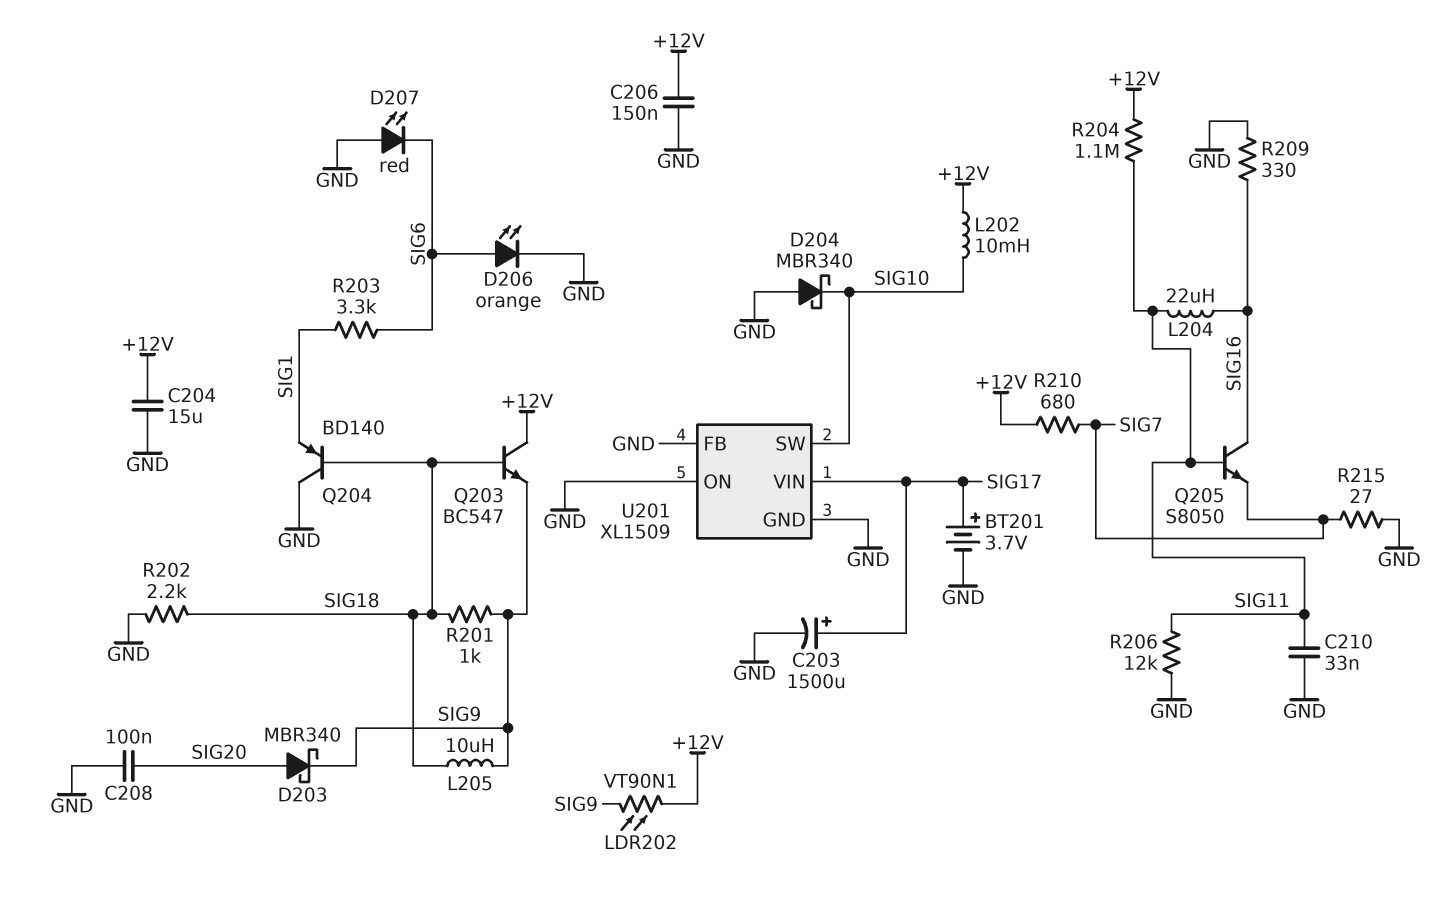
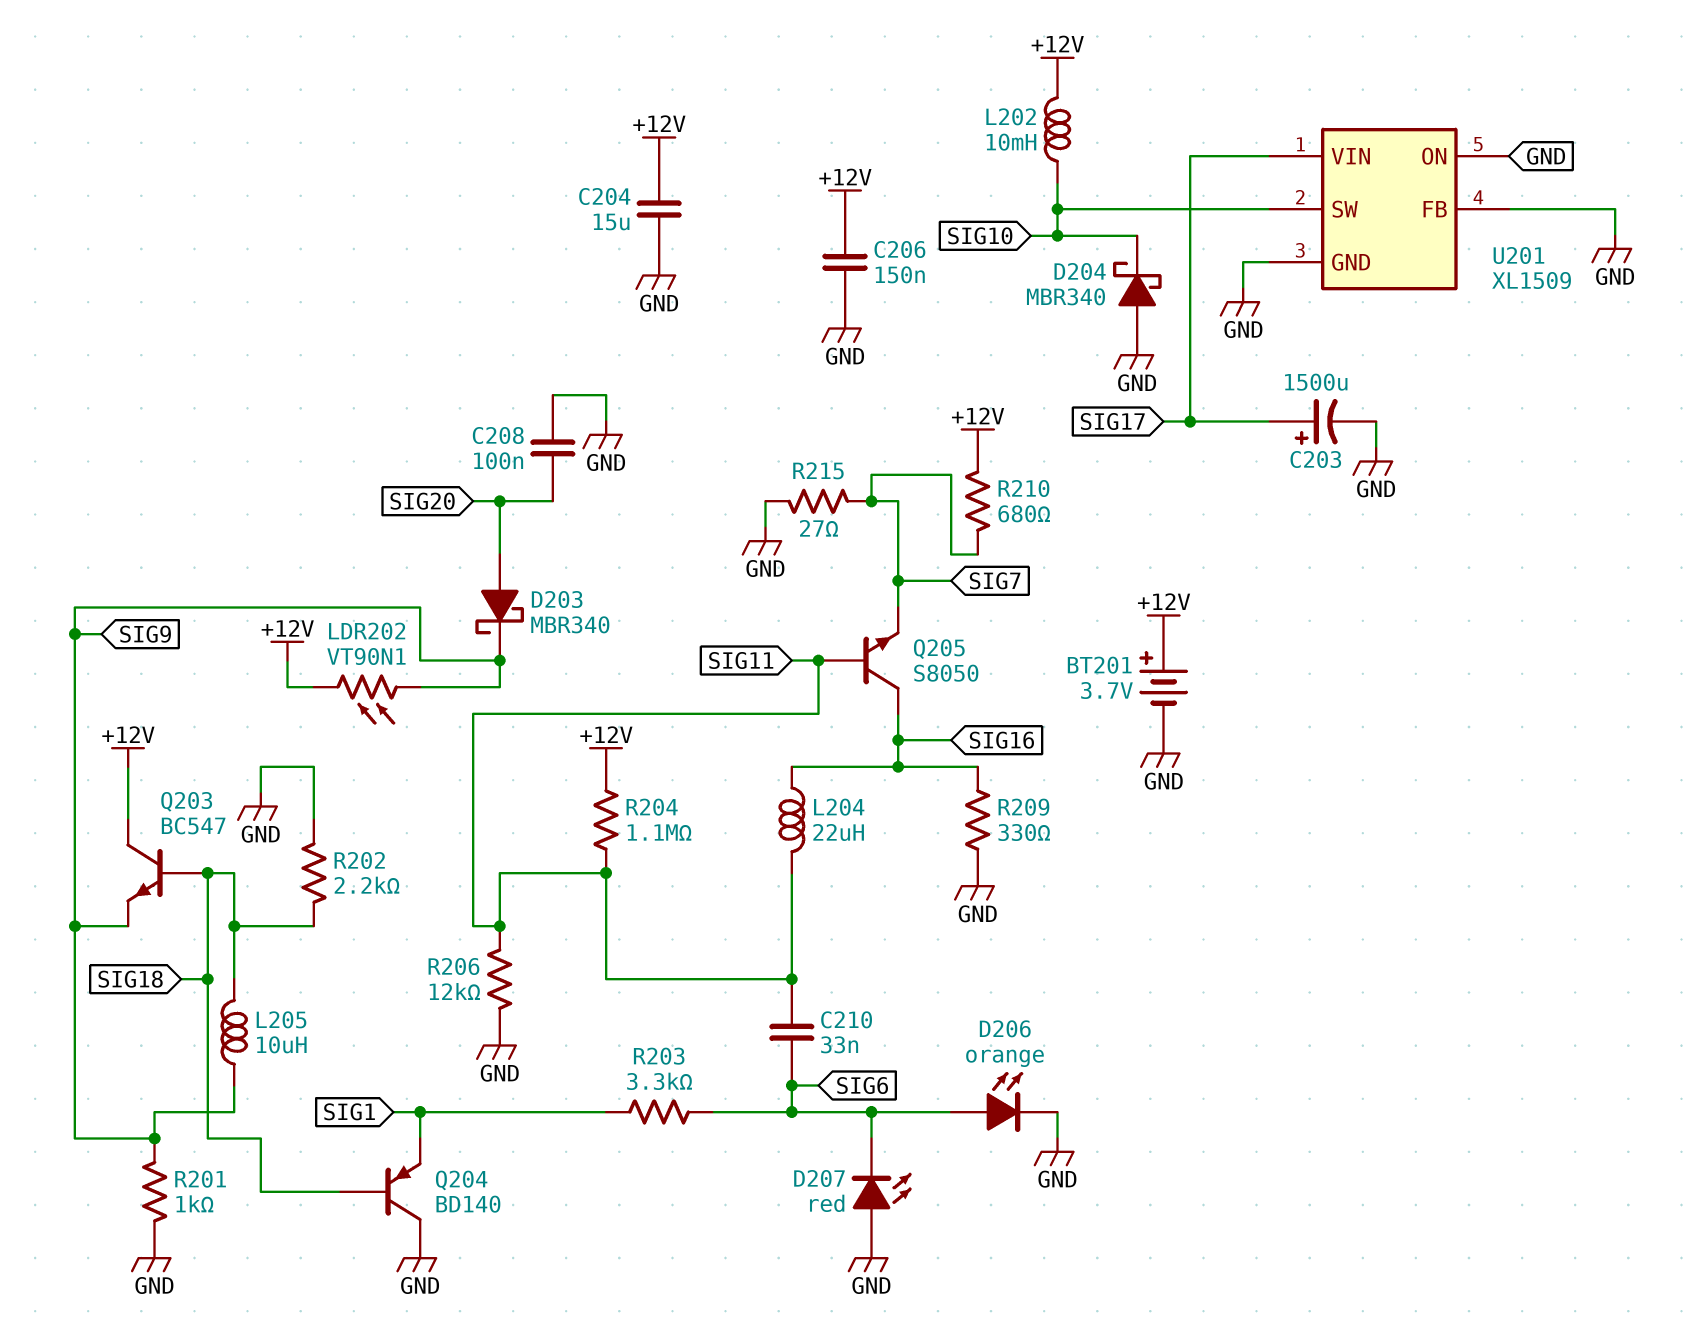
BT201: 3.7V (plus SIG17, minus GND) -> 3.7V (plus +12V, minus GND)
C210: 33nF (GND, SIG11) -> 33nF (SIG6, SIG11)
R201: 1k (SIG9, SIG18) -> 1k (GND, SIG9)

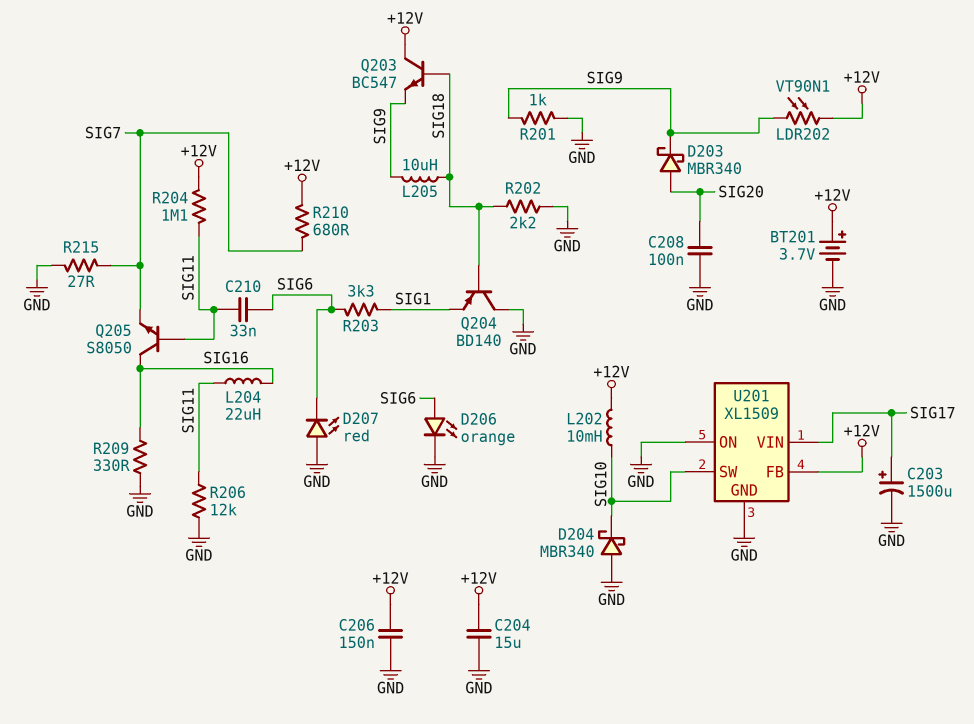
U201 pin FB: GND -> +12V

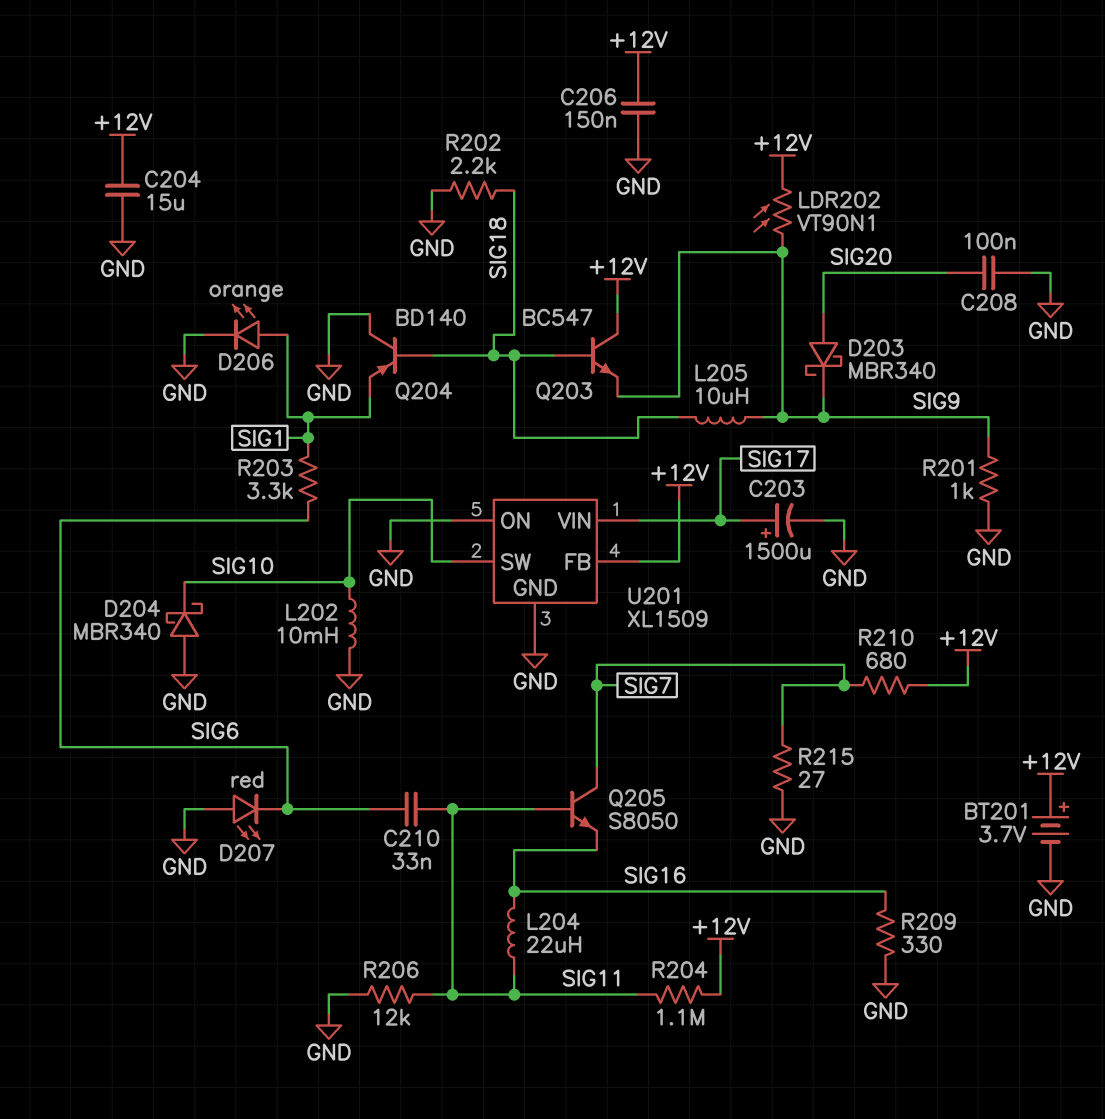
D206: LED orange (A SIG6, K GND) -> LED orange (A SIG1, K GND)
L202: 10mH (+12V, SIG10) -> 10mH (GND, SIG10)
Q205: NPN S8050 (B SIG11, C SIG16, E SIG7) -> NPN S8050 (B SIG11, C SIG7, E SIG16)

